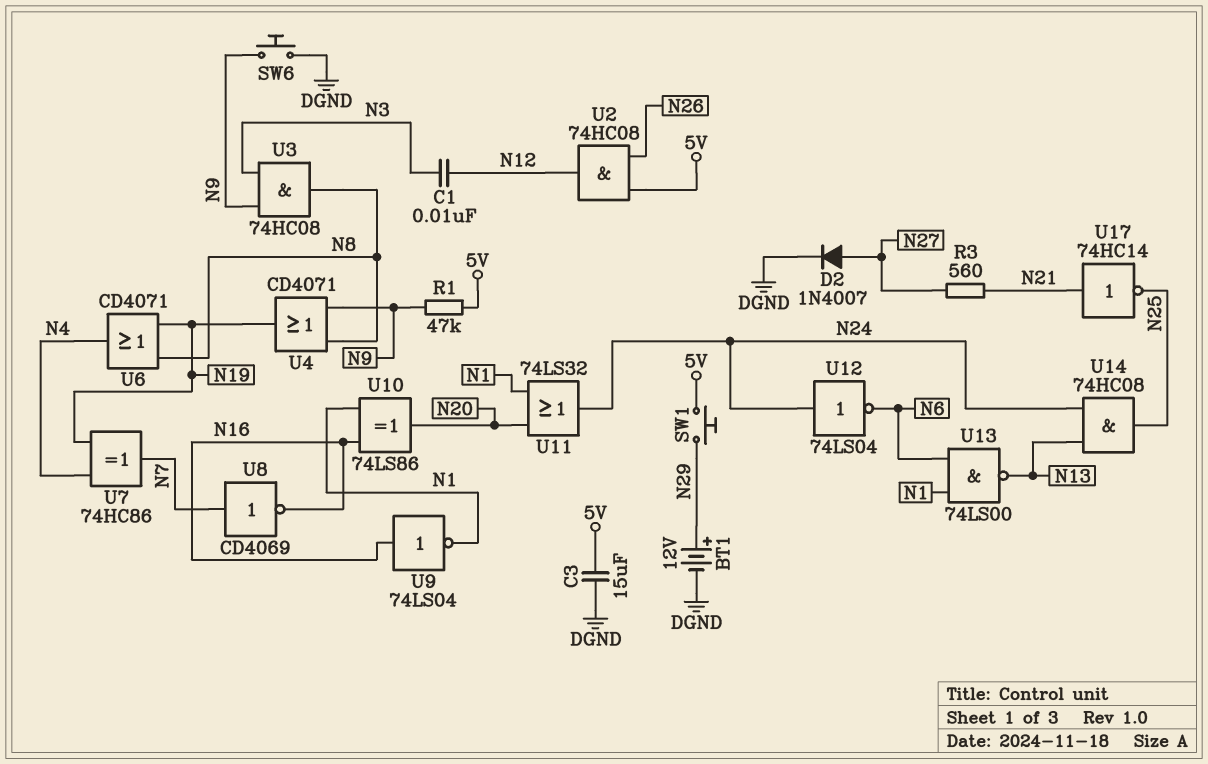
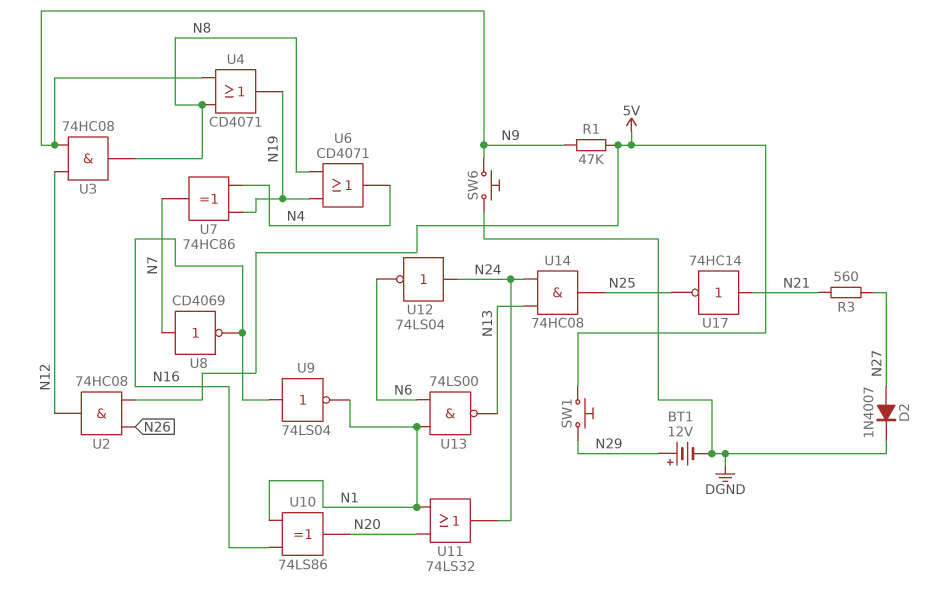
C1: 10nF (N3, N12) -> none
C3: 15uF (5V, DGND) -> none
U3: AND 74HC08 (in N3, in N9, out N8) -> AND 74HC08 (in N9, in N12, out N8)

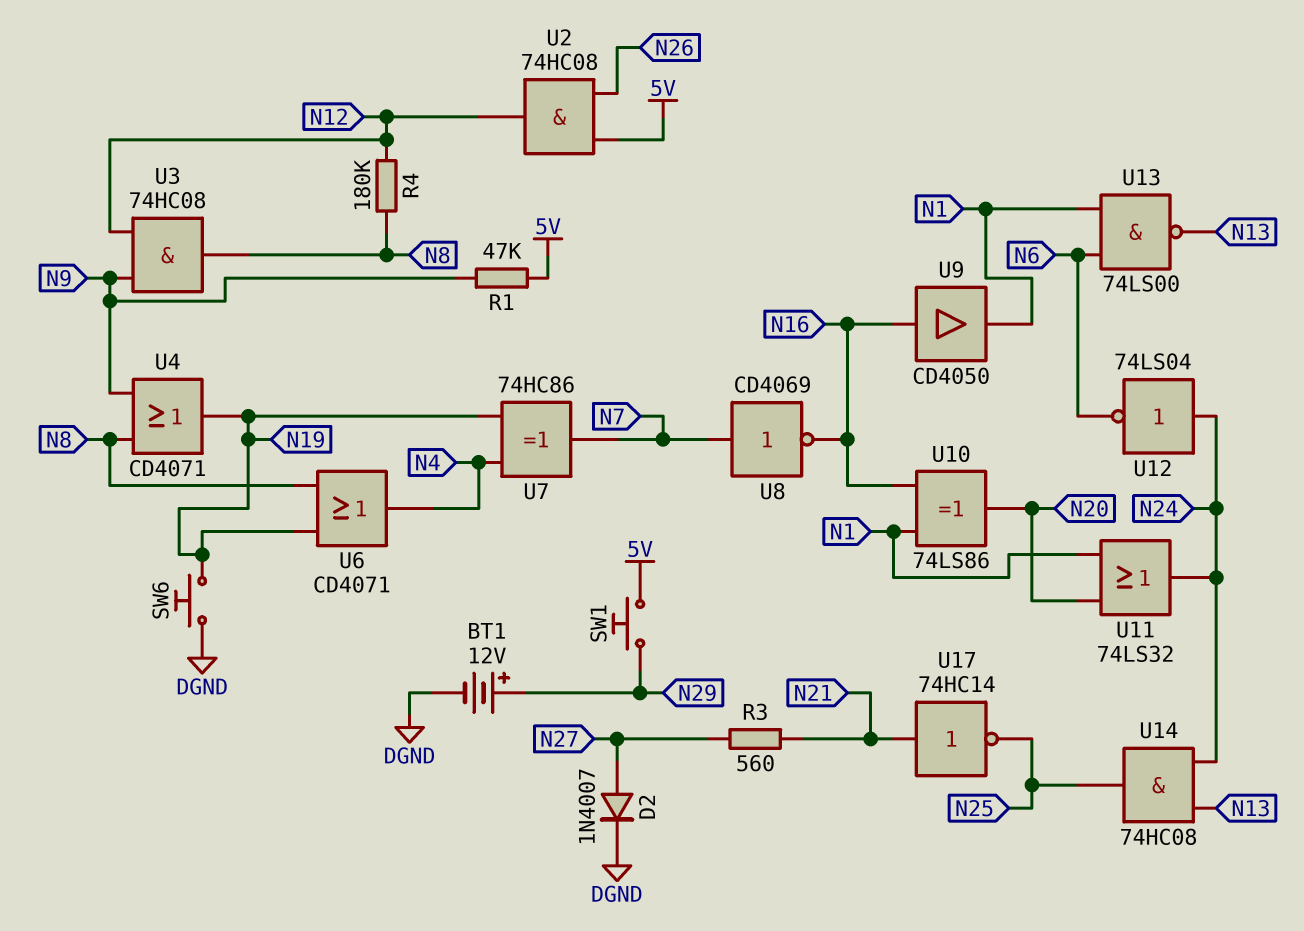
R4: none -> 180k (N8, N12)
SW6: button (DGND, N9) -> button (DGND, N19)
U9: NOT 74LS04 (in N16, out N1) -> buffer CD4050 (in N16, out N1)

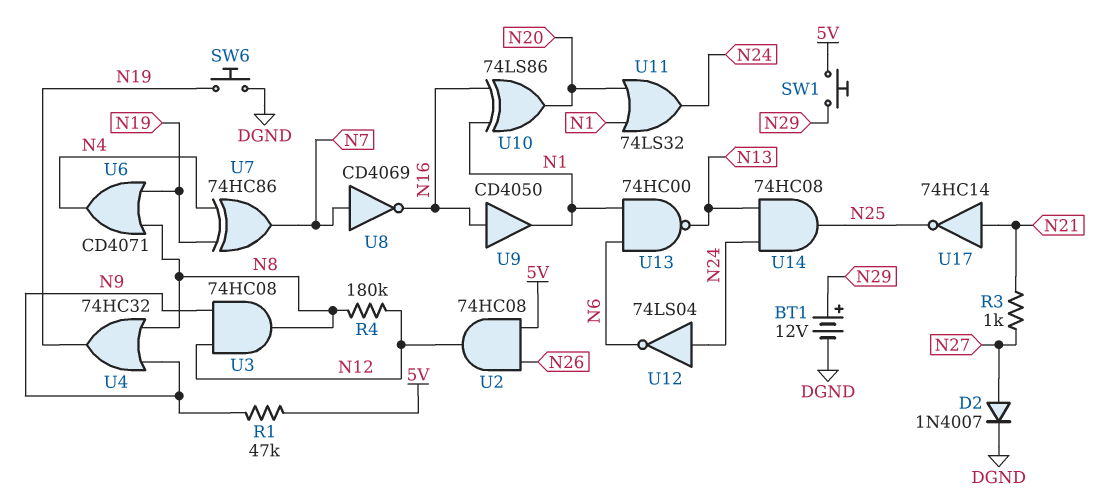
R3: 560 (N21, N27) -> 1k (N21, N27)
U4: OR CD4071 (in N8, in N9, out N19) -> OR 74HC32 (in N8, in N9, out N19)
U13: NAND 74LS00 (in N1, in N6, out N13) -> NAND 74HC00 (in N1, in N6, out N13)

